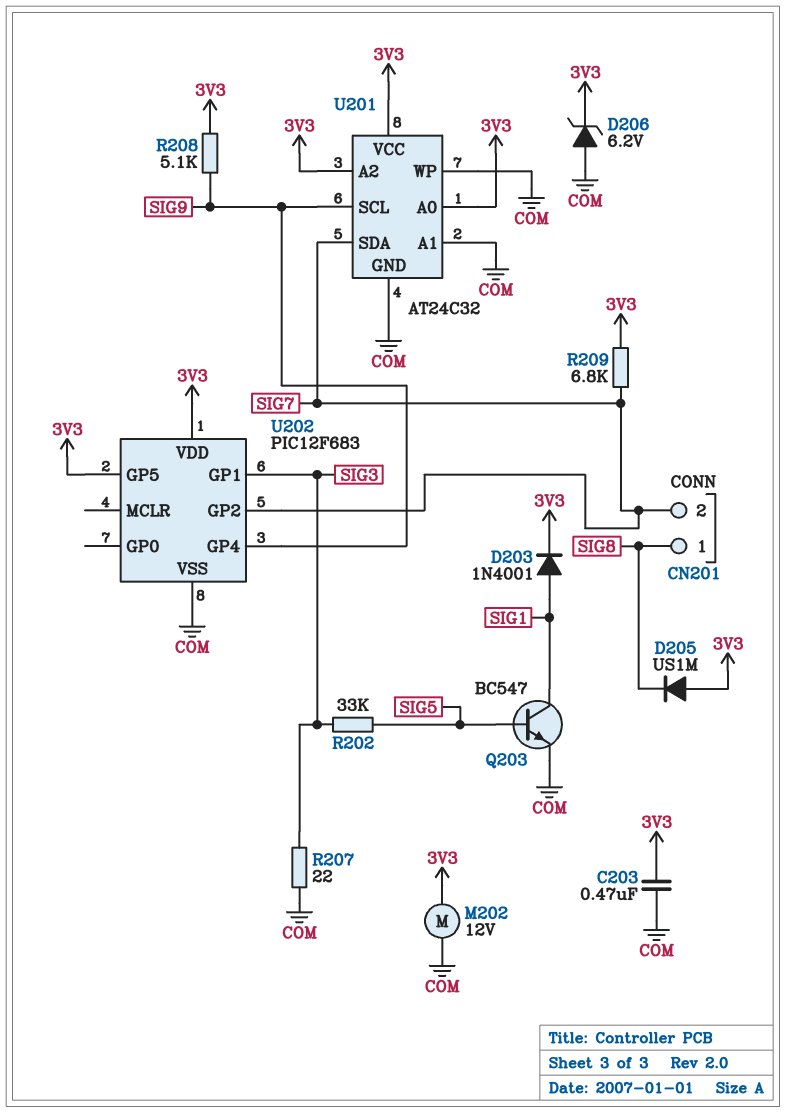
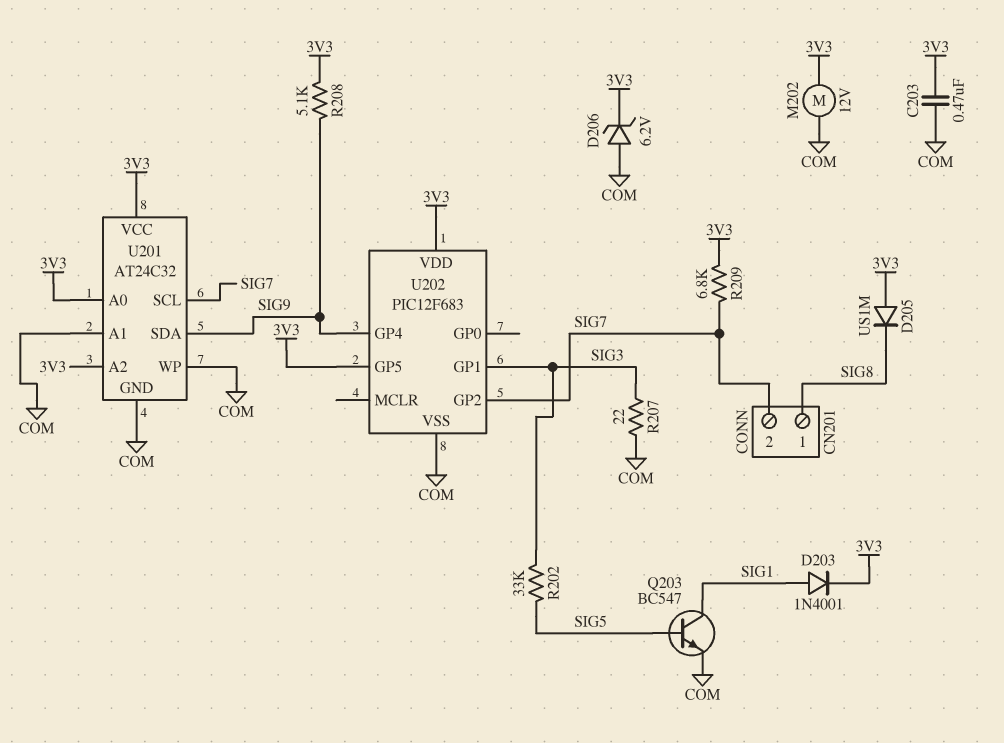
U201 pin SCL: SIG9 -> SIG7
U201 pin SDA: SIG7 -> SIG9

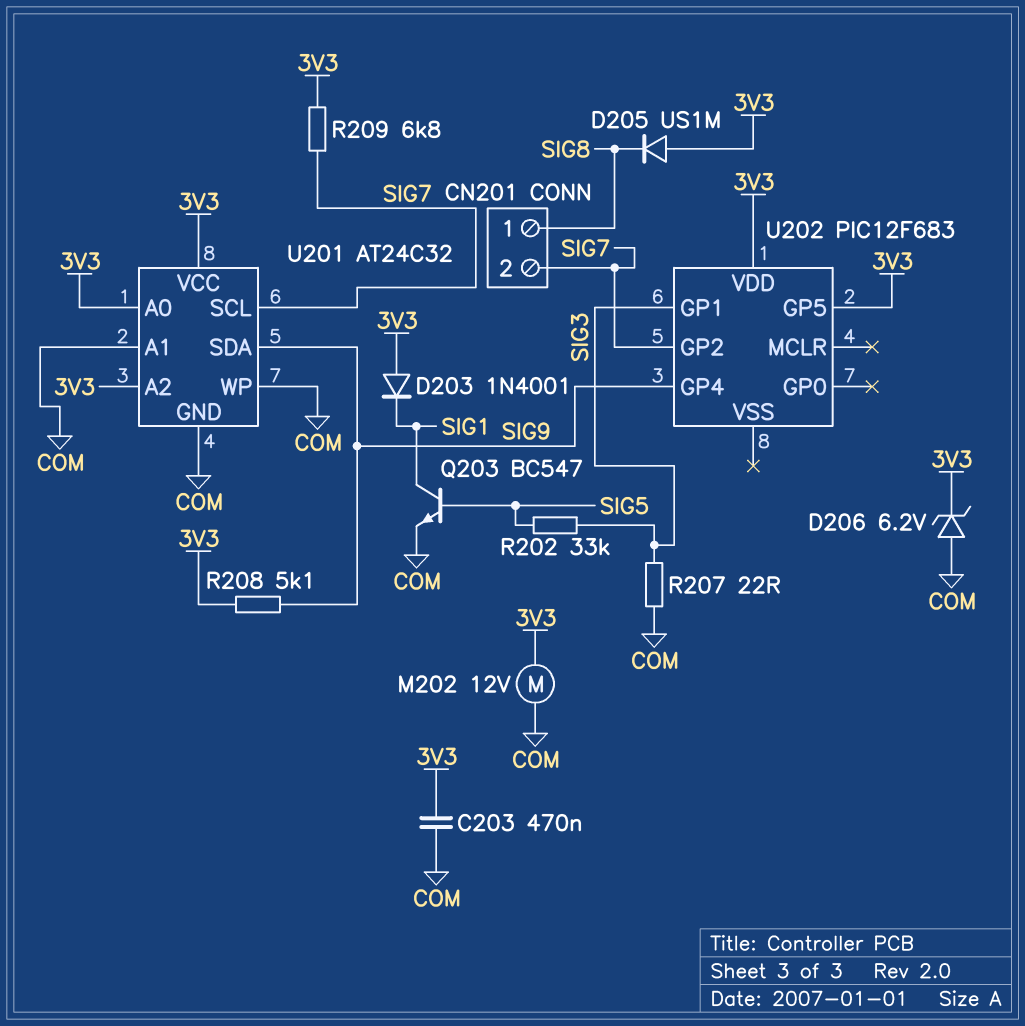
D203: diode 1N4001 (A SIG1, K 3V3) -> diode 1N4001 (A 3V3, K SIG1)
U202 pin VSS: COM -> none

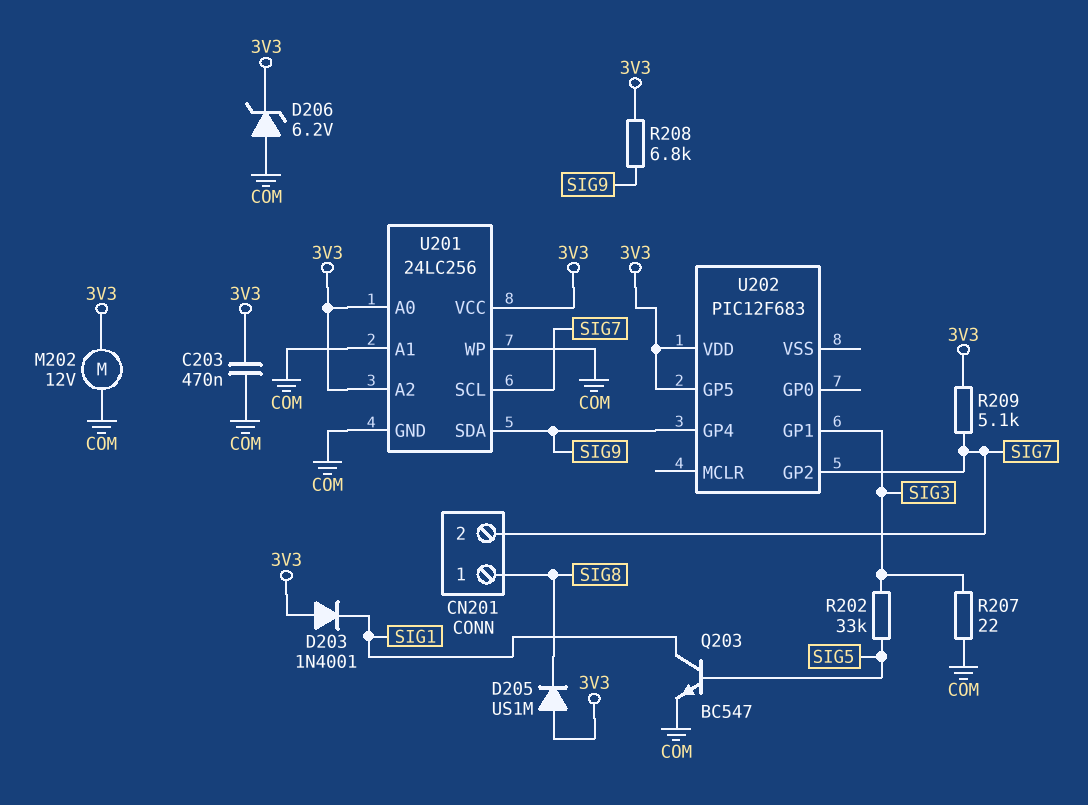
R208: 5.1k (3V3, SIG9) -> 6.8k (3V3, SIG9)
R209: 6.8k (3V3, SIG7) -> 5.1k (3V3, SIG7)
U201: AT24C32 -> 24LC256

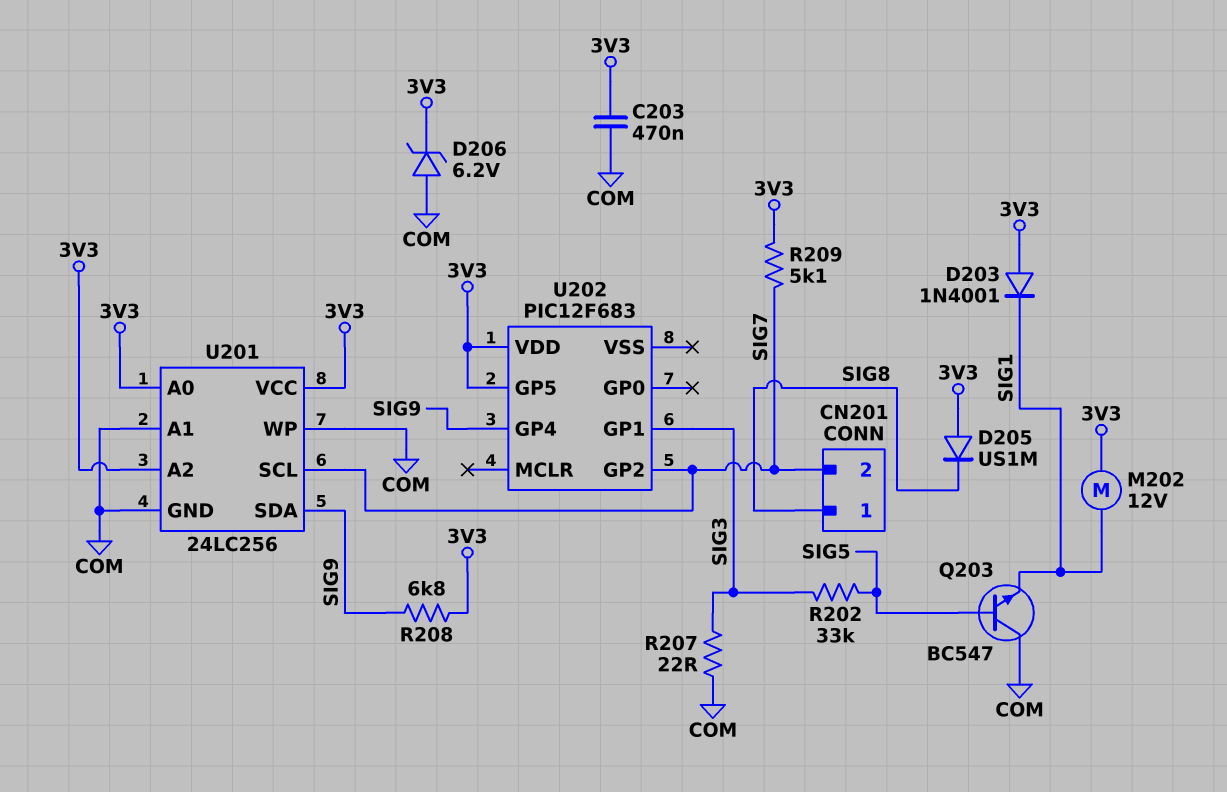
M202: motor 12V (3V3, COM) -> motor 12V (3V3, SIG1)
Q203: NPN BC547 (B SIG5, C SIG1, E COM) -> NPN BC547 (B SIG5, C COM, E SIG1)

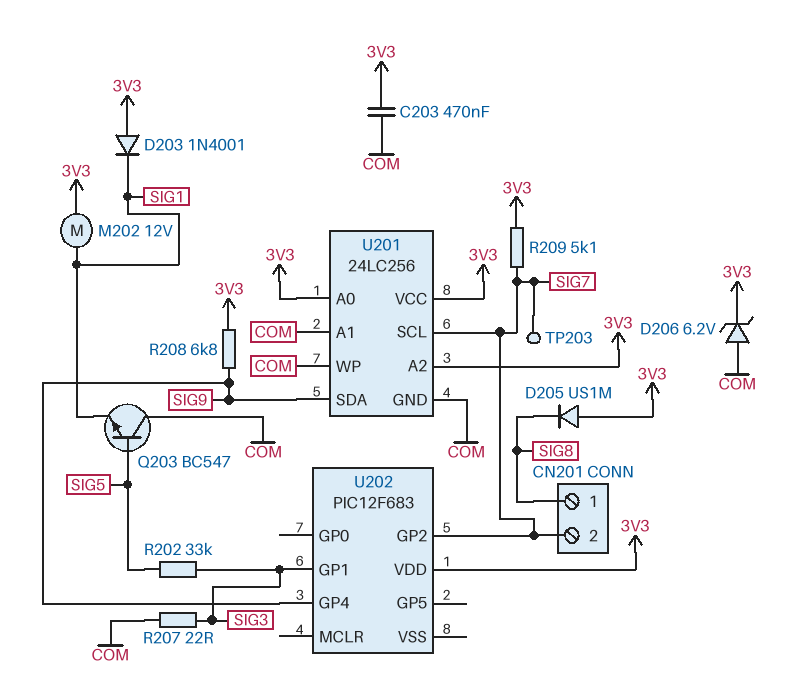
TP203: none -> test point (SIG7)
U202 pin GP5: 3V3 -> none

